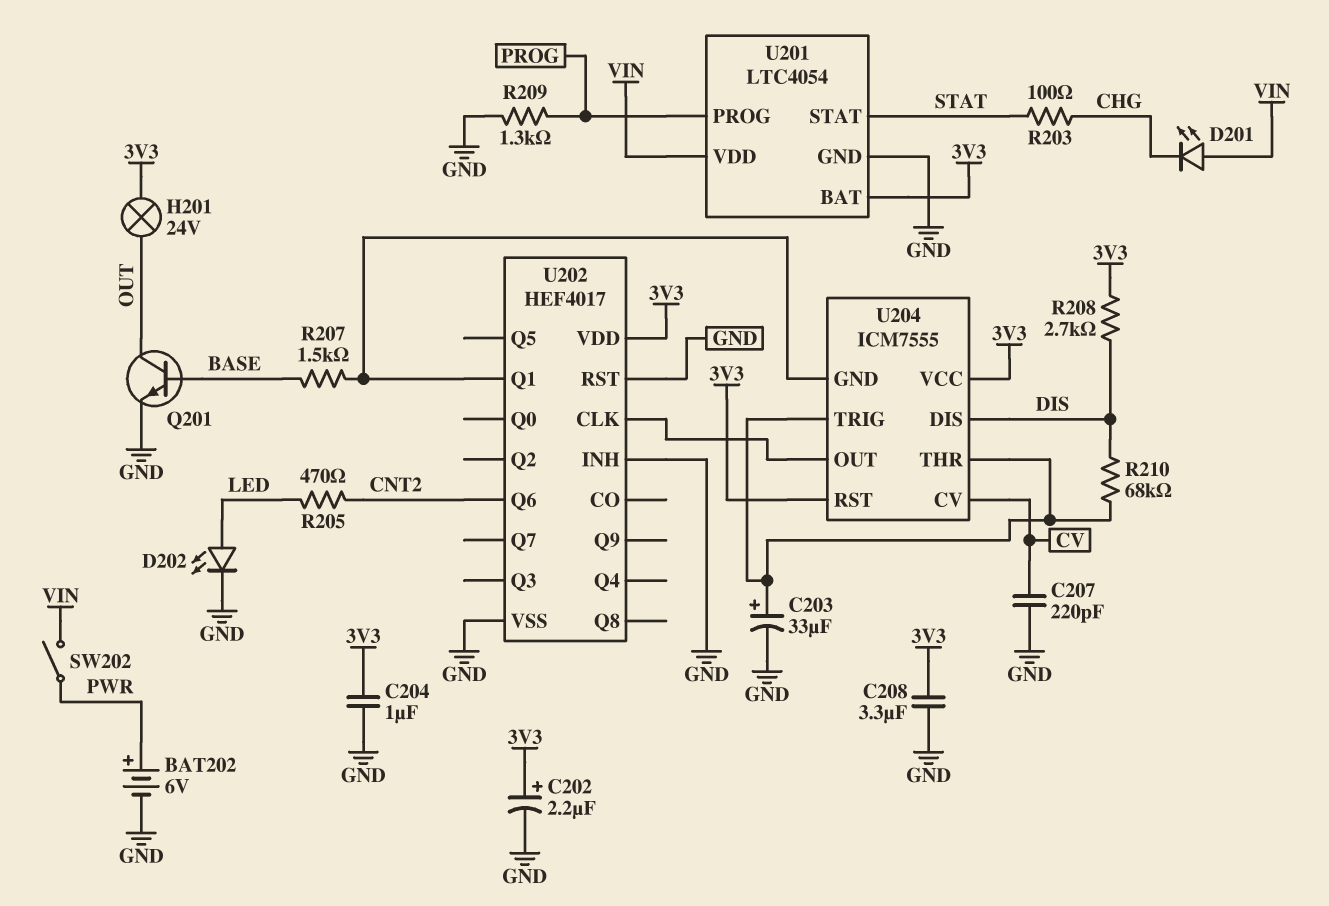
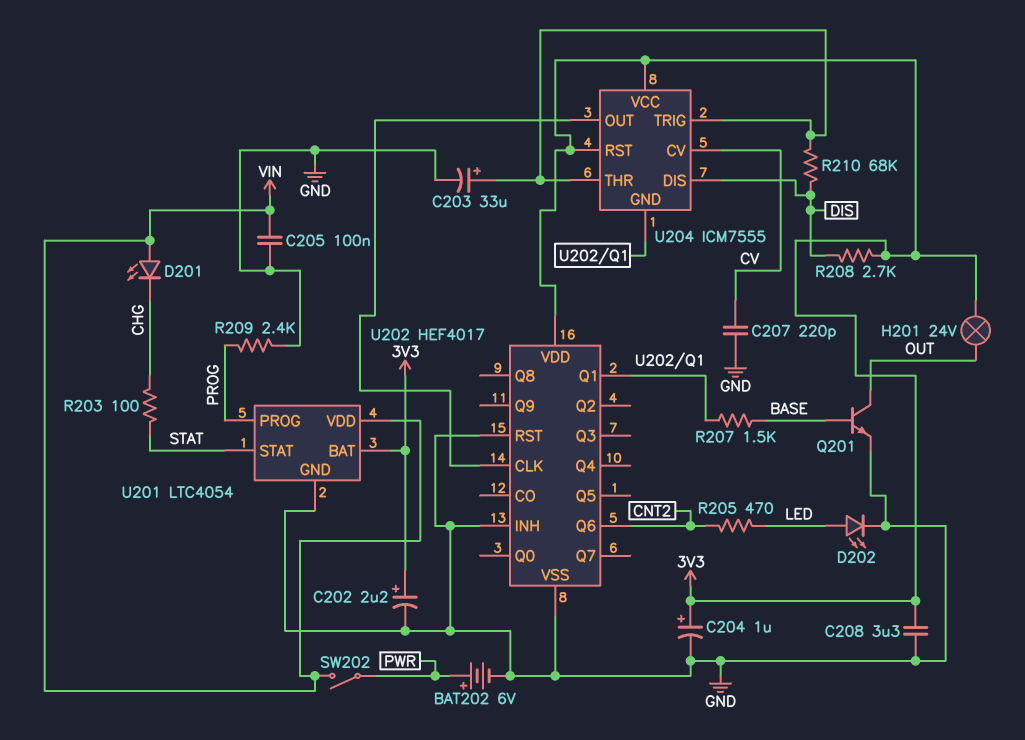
C204: 1uF (3V3, GND) -> 1uF (plus 3V3, minus GND)
C205: none -> 100nF (GND, VIN)
R209: 1.3k (GND, PROG) -> 2.4k (GND, PROG)

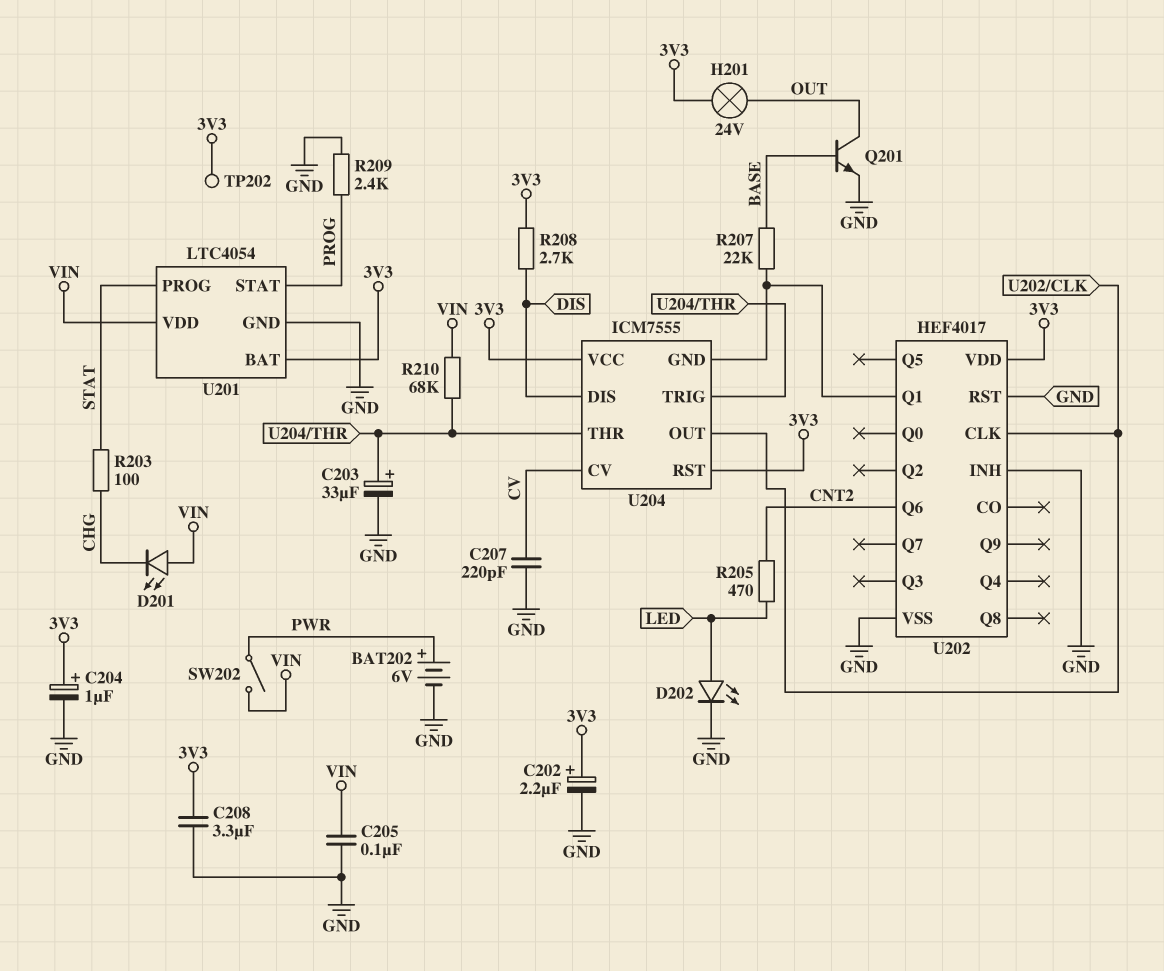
R207: 1.5k (BASE, U202/Q1) -> 22k (BASE, U202/Q1)
R210: 68k (DIS, U204/THR) -> 68k (U204/THR, VIN)
TP202: none -> test point (3V3)
U201 pin PROG: PROG -> STAT
U201 pin STAT: STAT -> PROG

